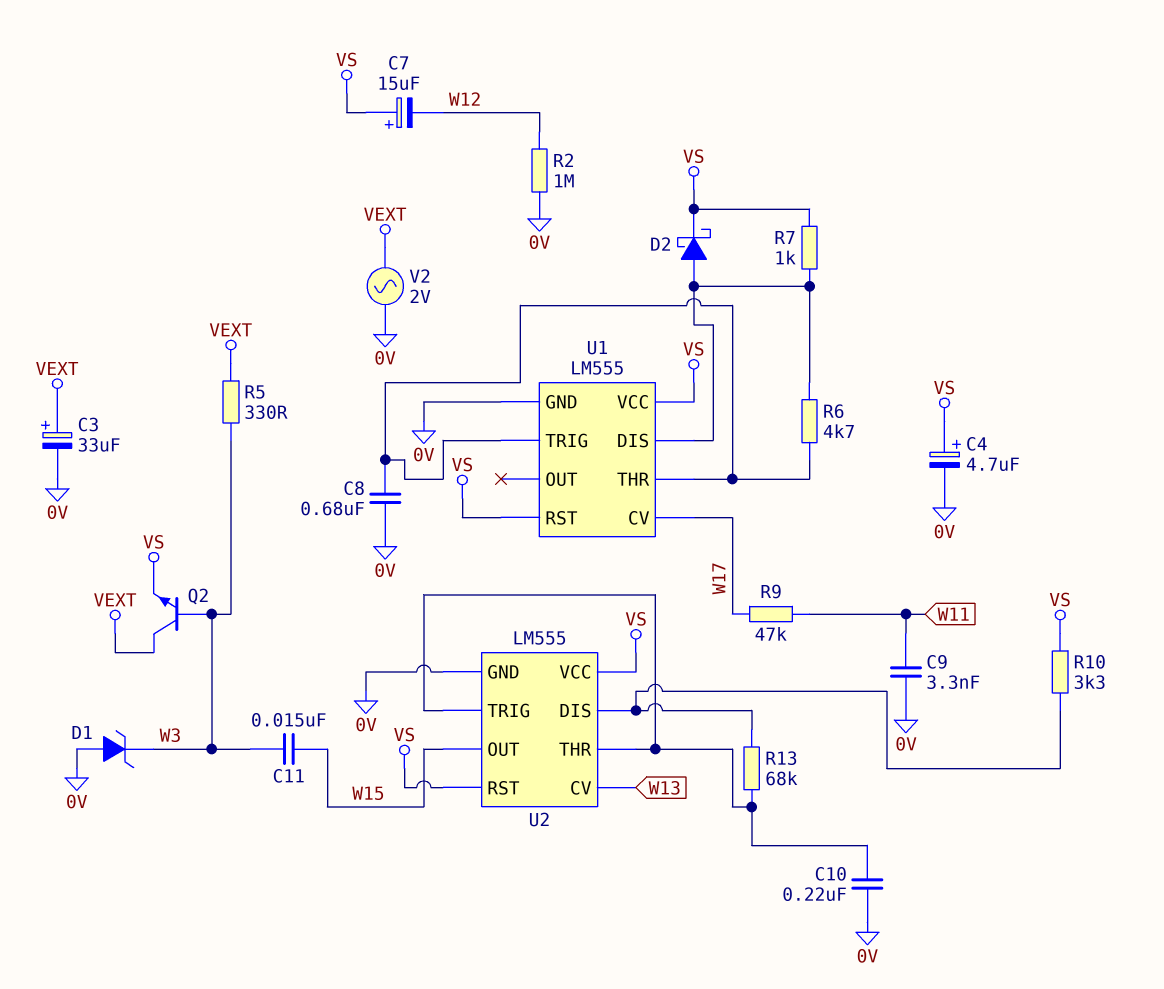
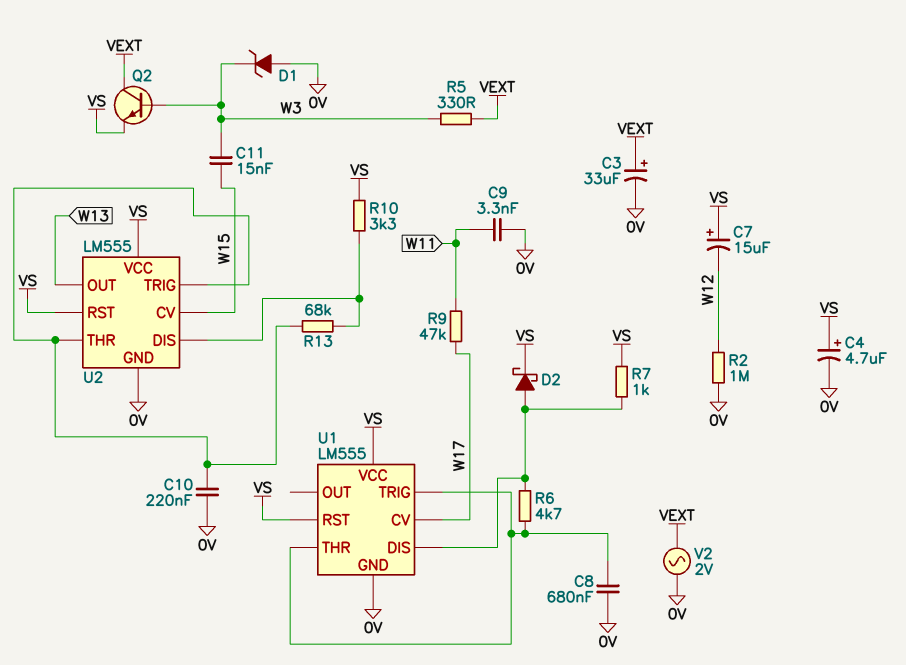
U2 pin CV: W13 -> W15
U2 pin OUT: W15 -> W13

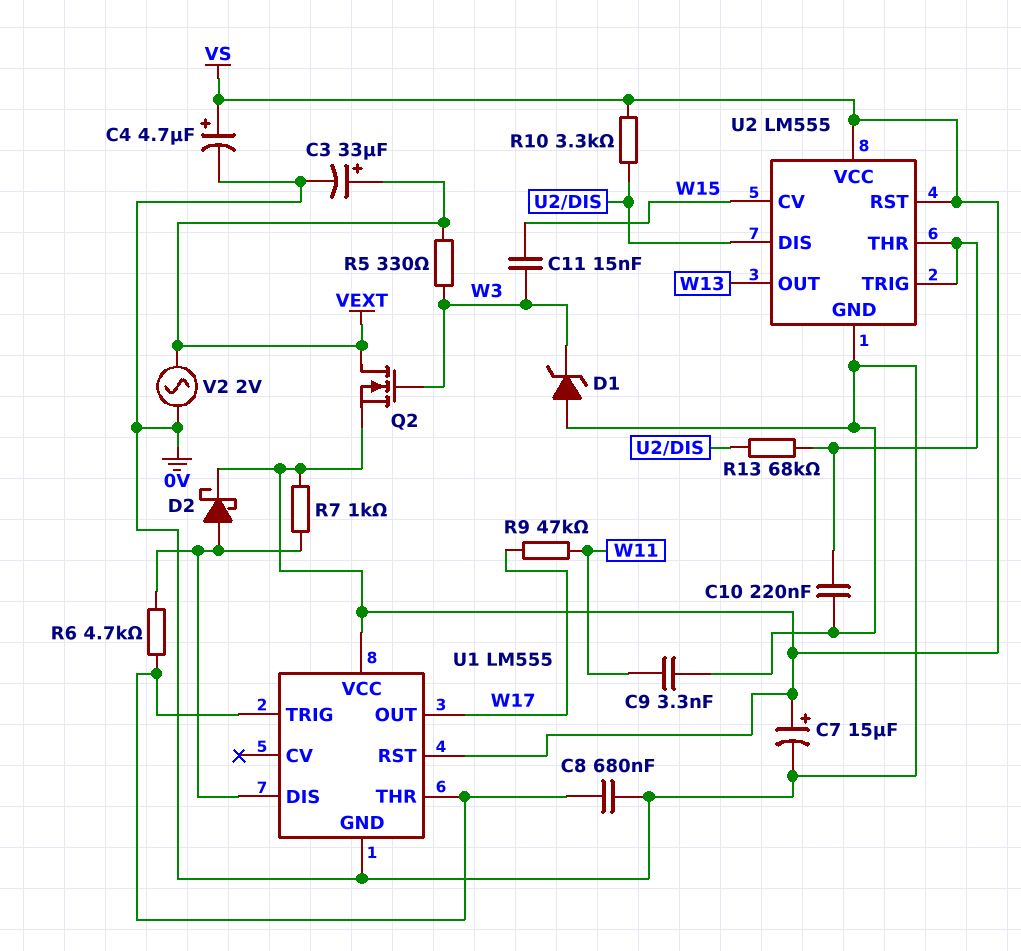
C7: 15uF (plus VS, minus W12) -> 15uF (plus VS, minus 0V)
Q2: NPN (B W3, C VEXT, E VS) -> NMOS (G W3, D VEXT, S VS)
R2: 1M (0V, W12) -> none
U1 pin CV: W17 -> none
U1 pin OUT: none -> W17

